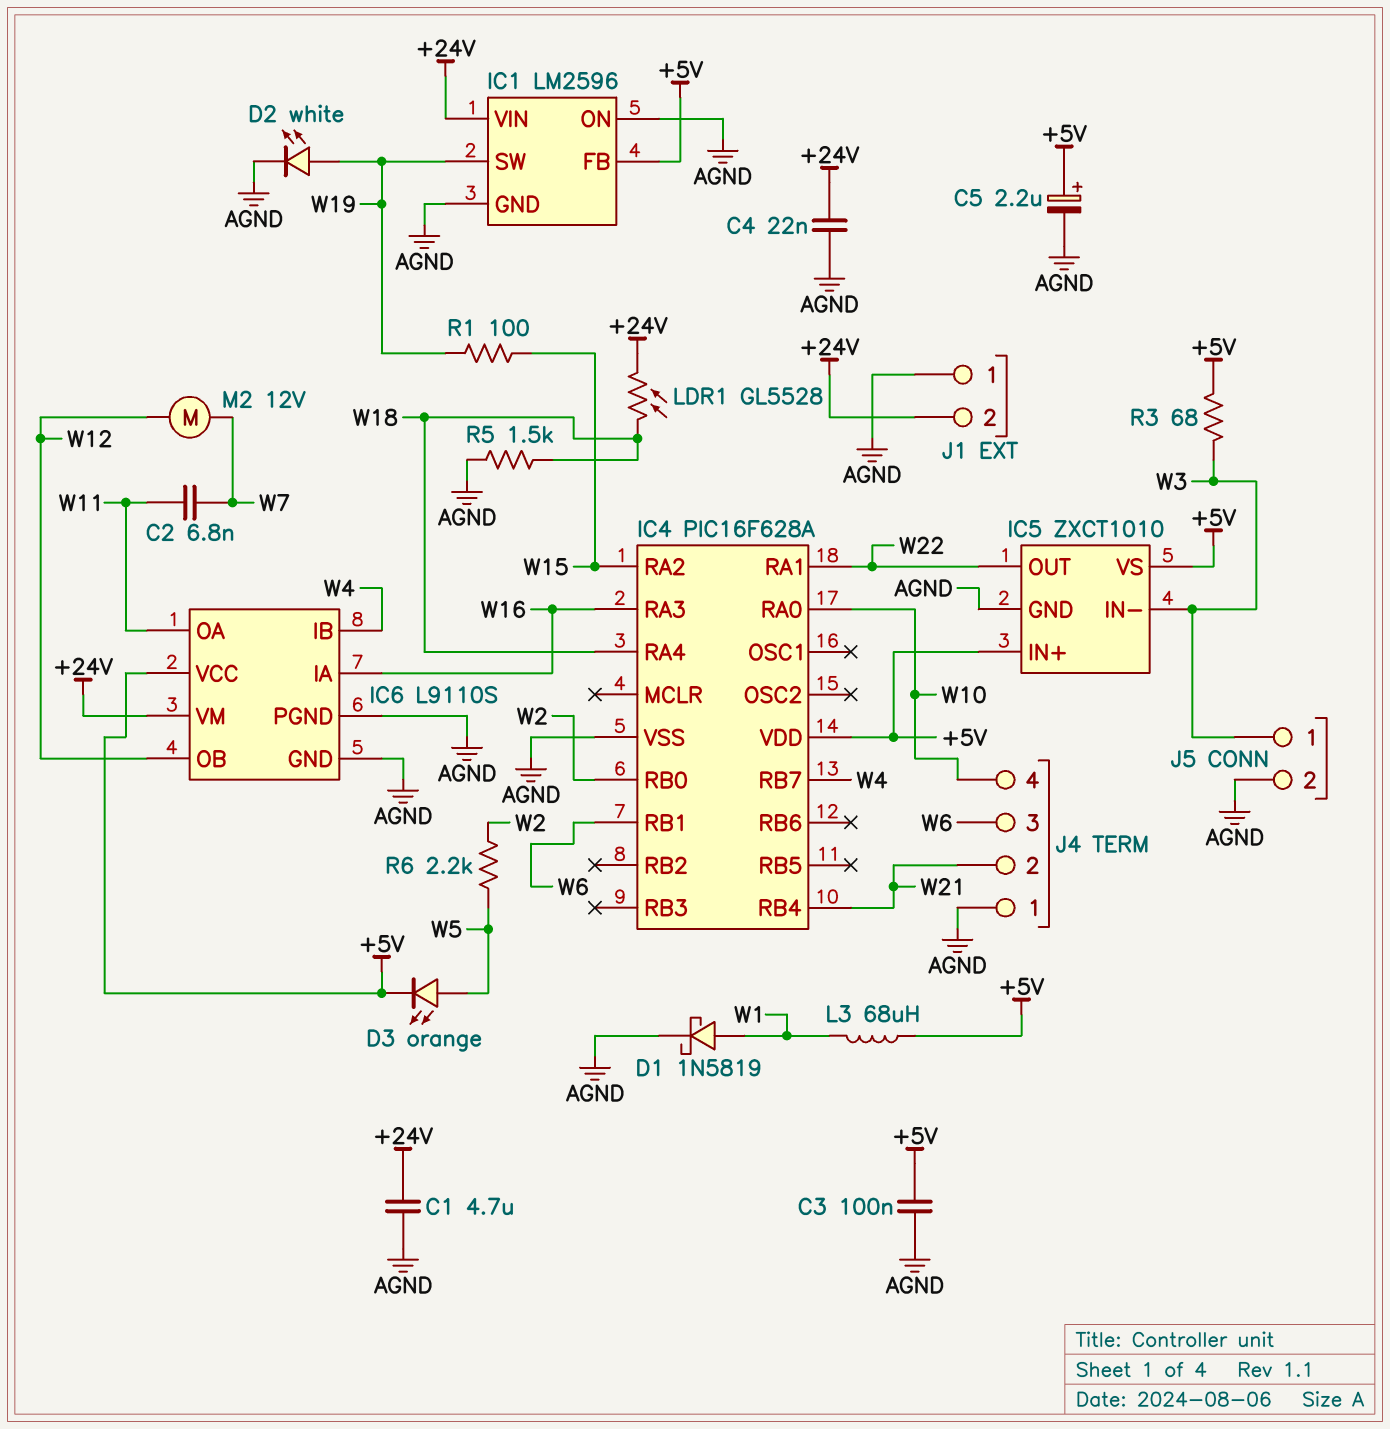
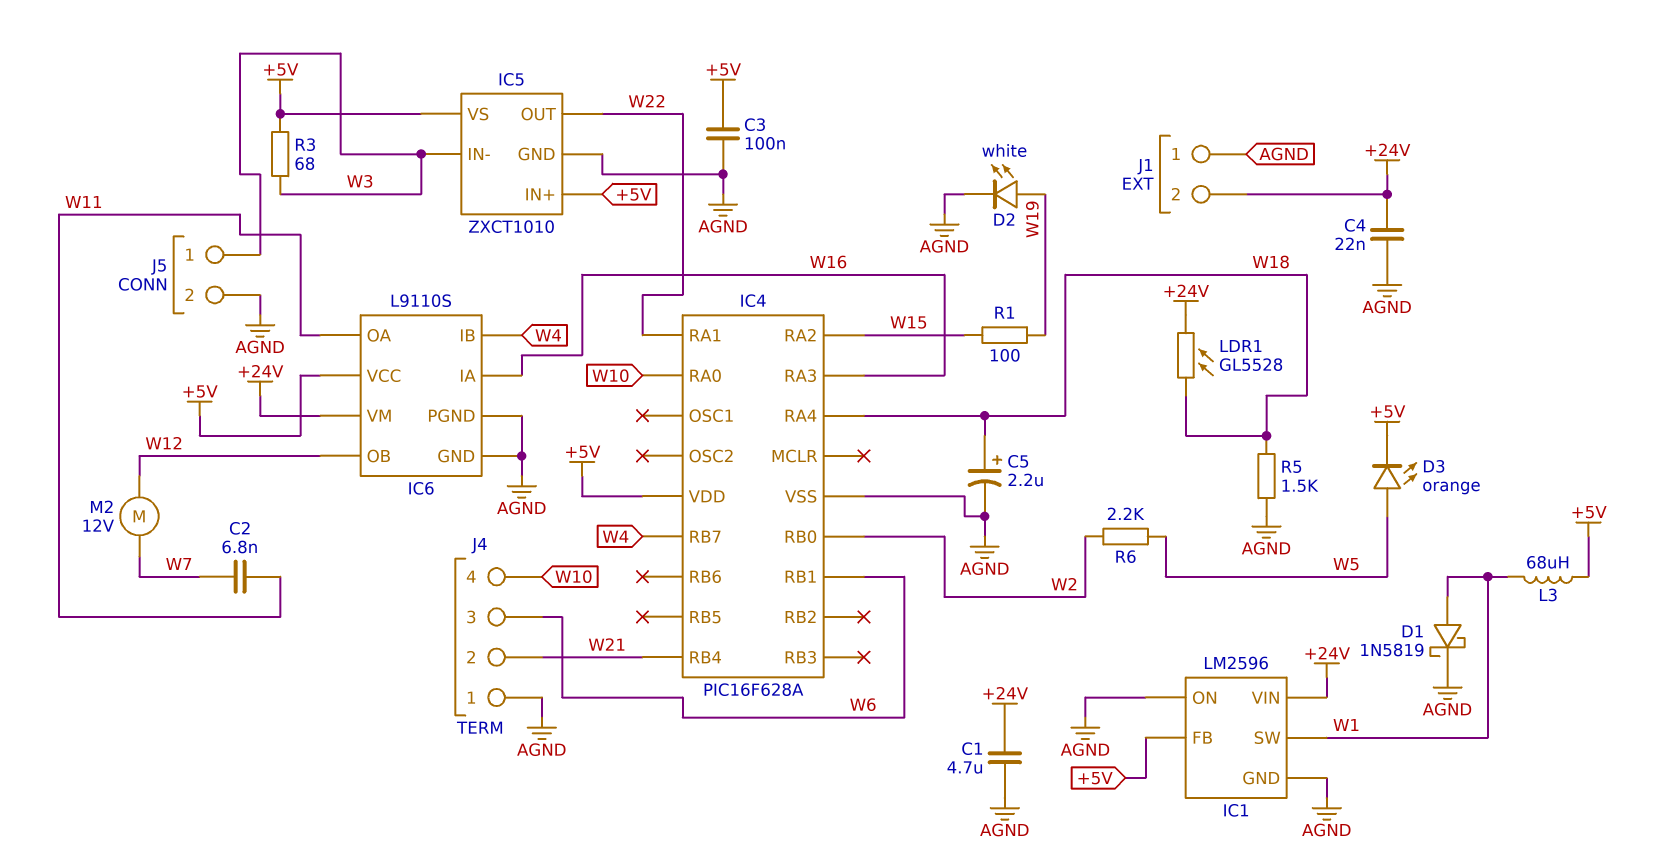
C5: 2.2uF (plus +5V, minus AGND) -> 2.2uF (plus W18, minus AGND)
IC1 pin SW: W19 -> W1

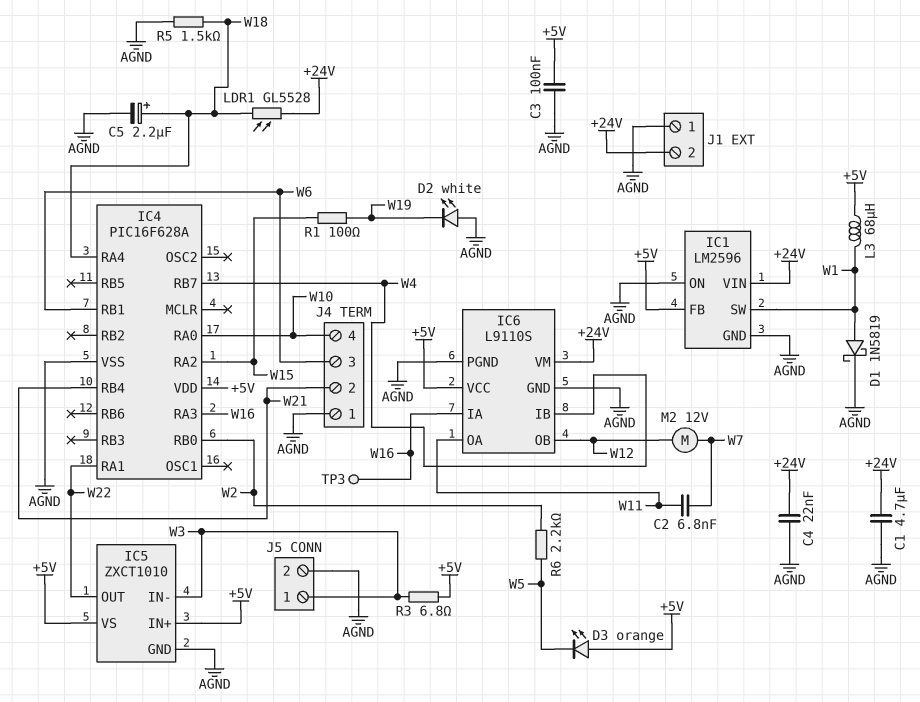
D2: LED white (A W19, K AGND) -> LED white (A AGND, K W19)
D3: LED orange (A W5, K +5V) -> LED orange (A +5V, K W5)
R3: 68 (+5V, W3) -> 6.8 (+5V, W3)
TP3: none -> test point (W16)

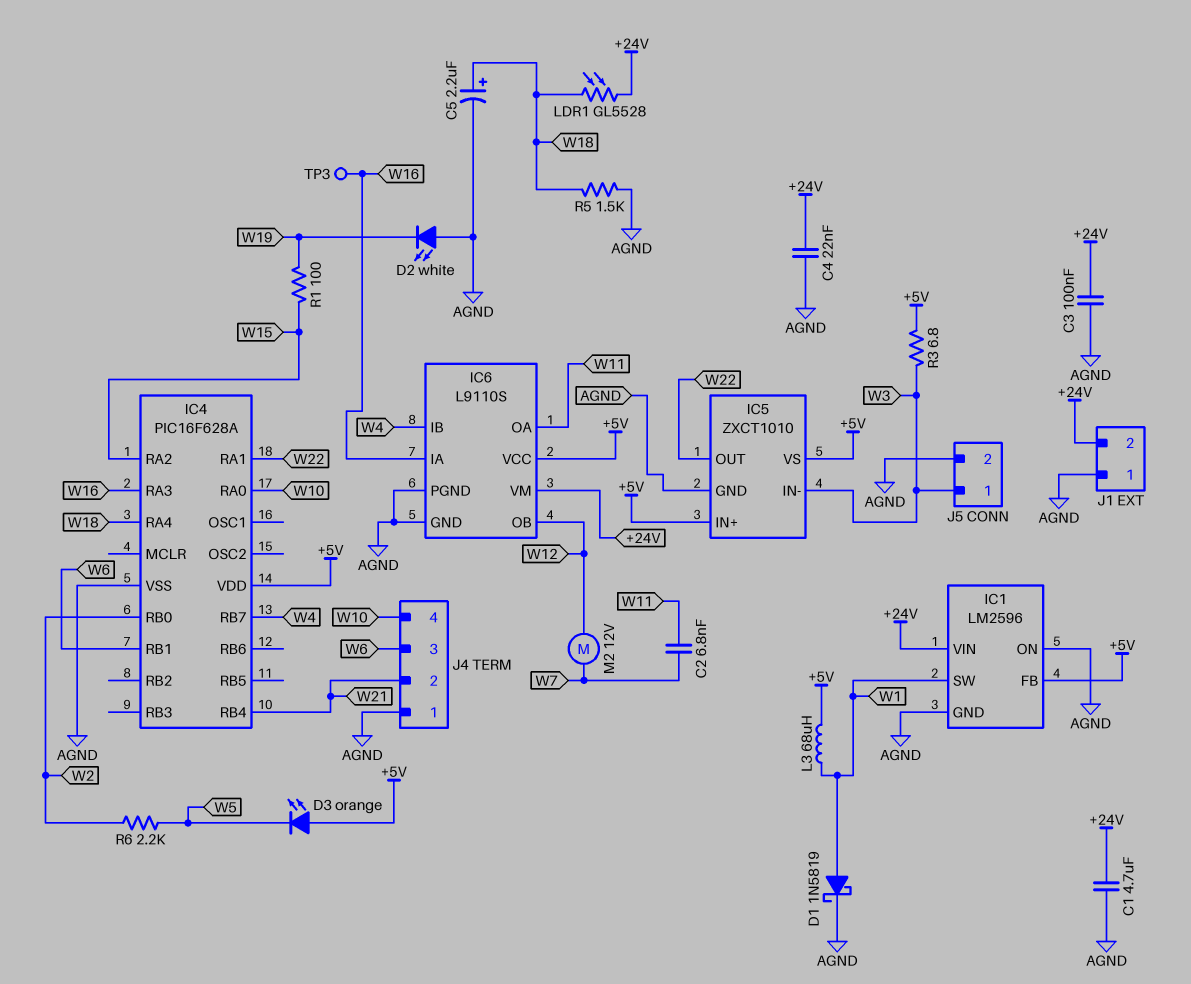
C3: 100nF (+5V, AGND) -> 100nF (+24V, AGND)

